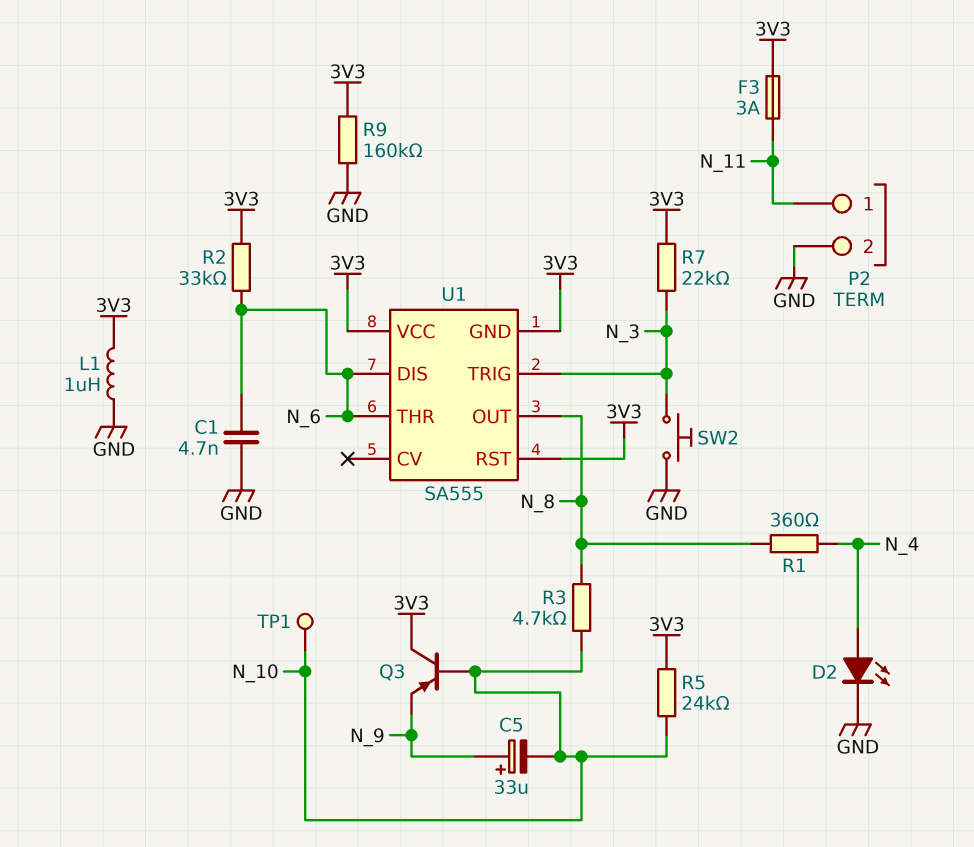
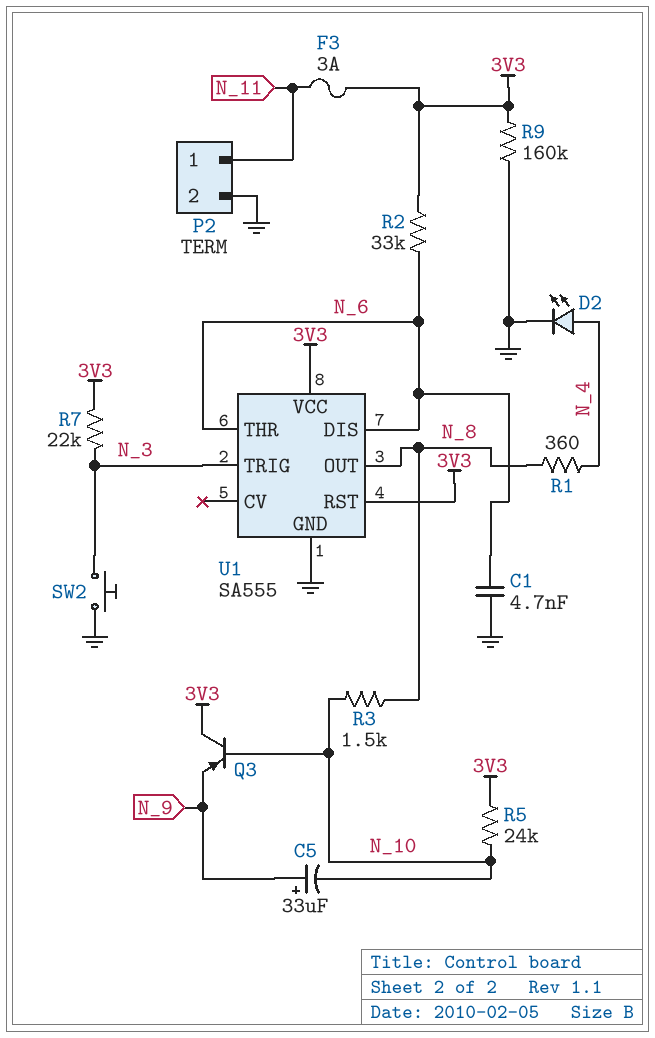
L1: 1uH (3V3, GND) -> none
R3: 4.7k (N_8, N_10) -> 1.5k (N_8, N_10)
TP1: test point (N_10) -> none
U1 pin GND: 3V3 -> GND

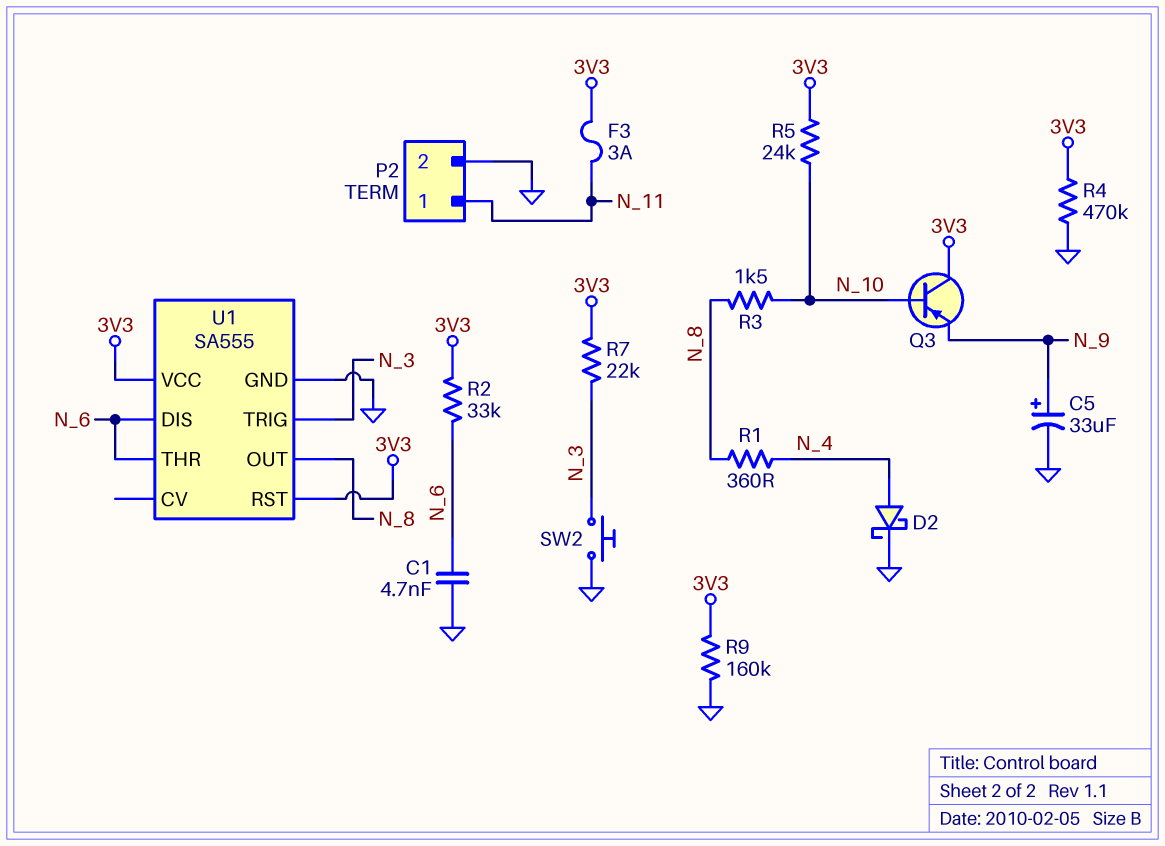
C5: 33uF (plus N_9, minus N_10) -> 33uF (plus N_9, minus GND)
D2: LED (A N_4, K GND) -> schottky (A N_4, K GND)
R4: none -> 470k (3V3, GND)

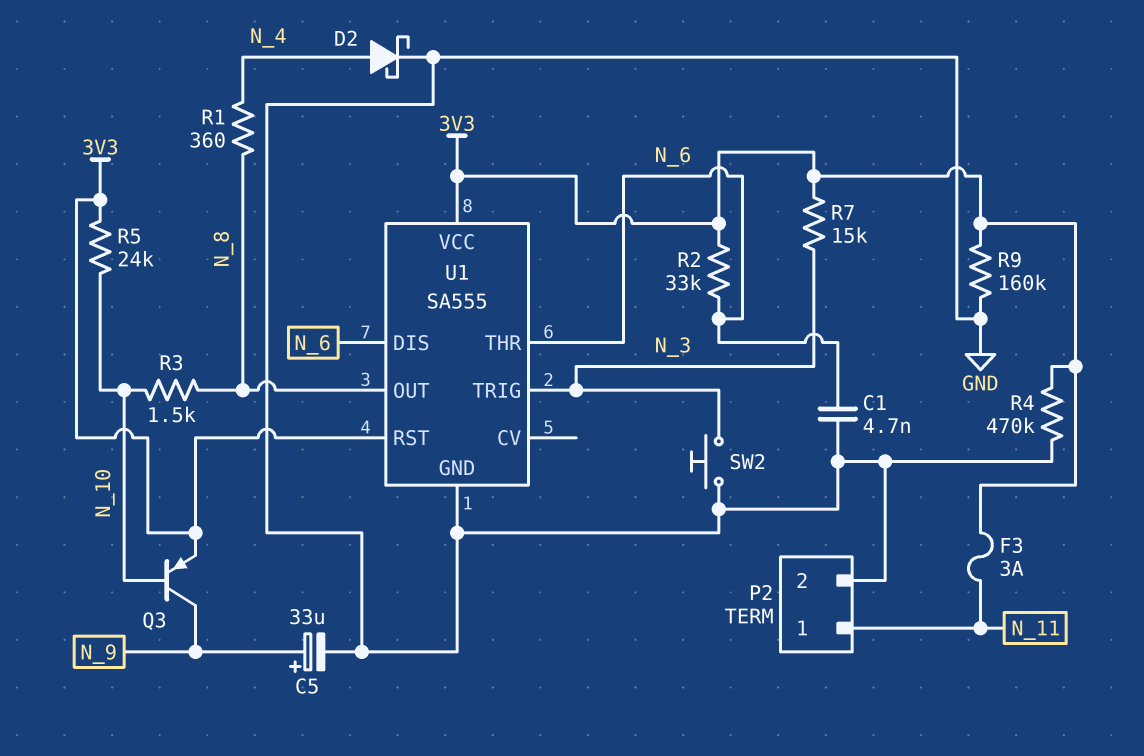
Q3: PNP (B N_10, C 3V3, E N_9) -> PNP (B N_10, C N_9, E 3V3)
R7: 22k (3V3, N_3) -> 15k (3V3, N_3)

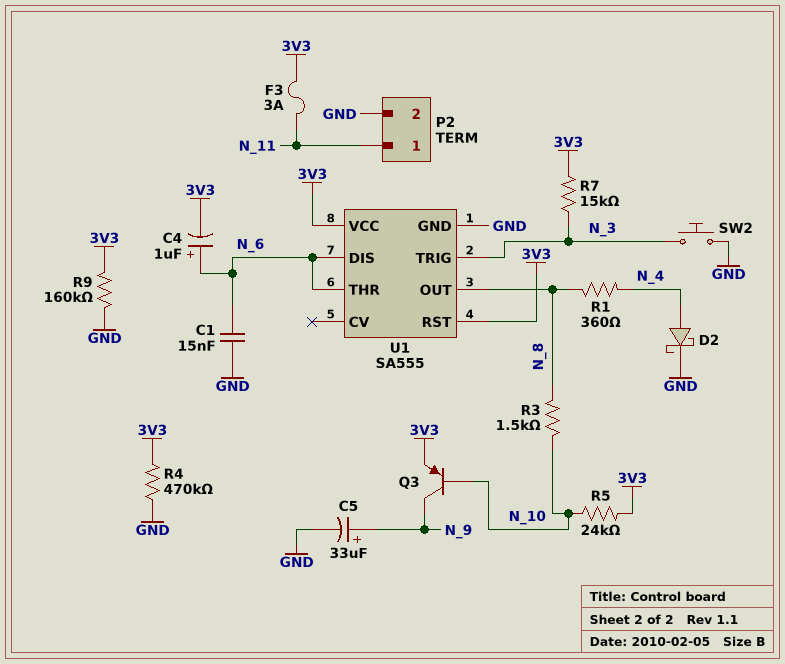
C1: 4.7nF (GND, N_6) -> 15nF (GND, N_6)
C4: none -> 1uF (plus N_6, minus 3V3)
R2: 33k (3V3, N_6) -> none

